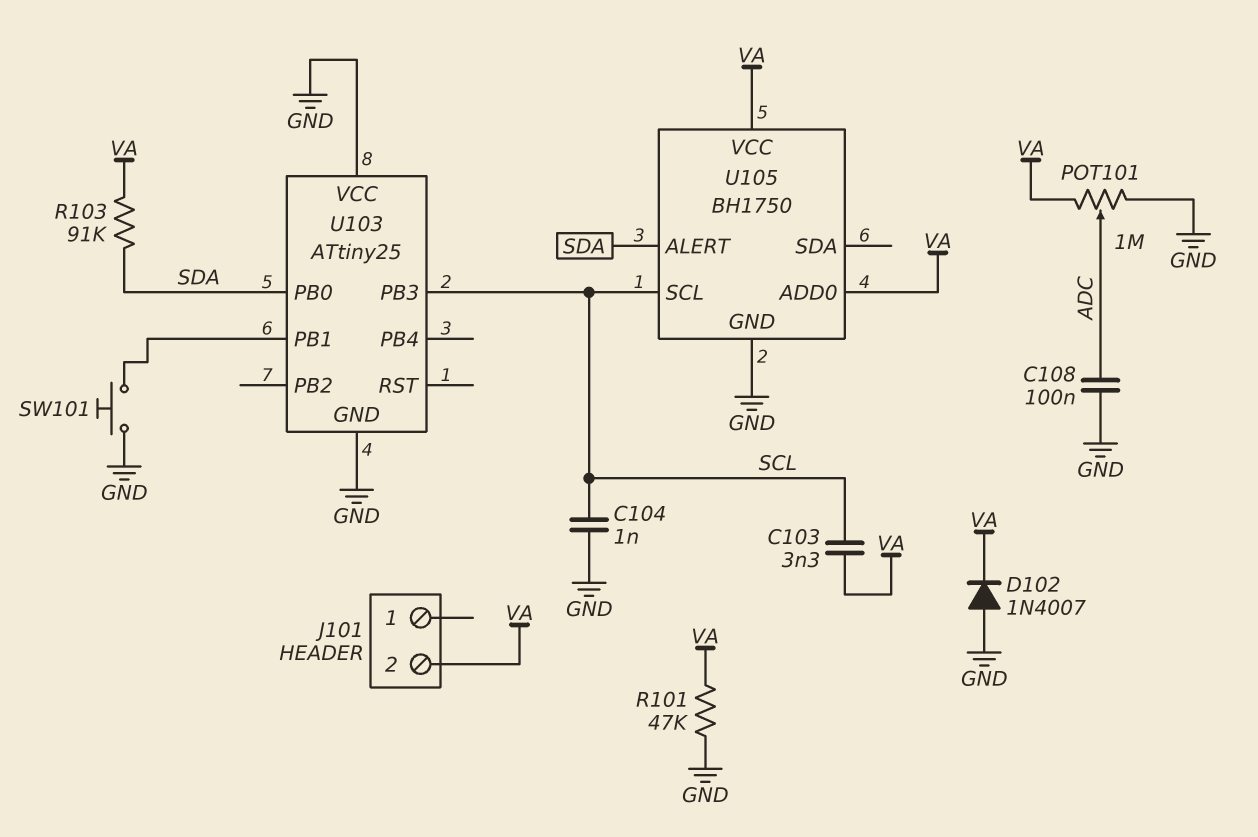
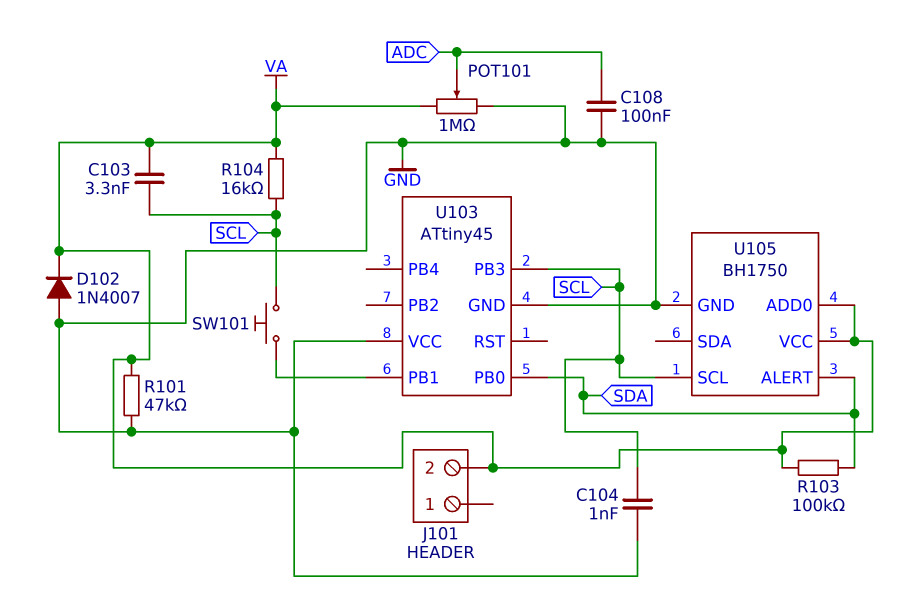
R103: 91k (SDA, VA) -> 100k (SDA, VA)
R104: none -> 16k (SCL, VA)
SW101: button (GND, U103/PB1) -> button (SCL, U103/PB1)
U103: ATtiny25 -> ATtiny45

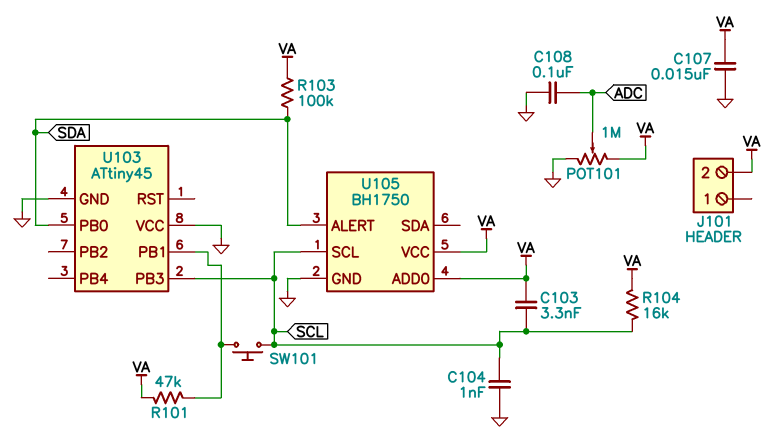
C107: none -> 15nF (GND, VA)
D102: diode 1N4007 (A GND, K VA) -> none
R101: 47k (GND, VA) -> 47k (U103/PB1, VA)

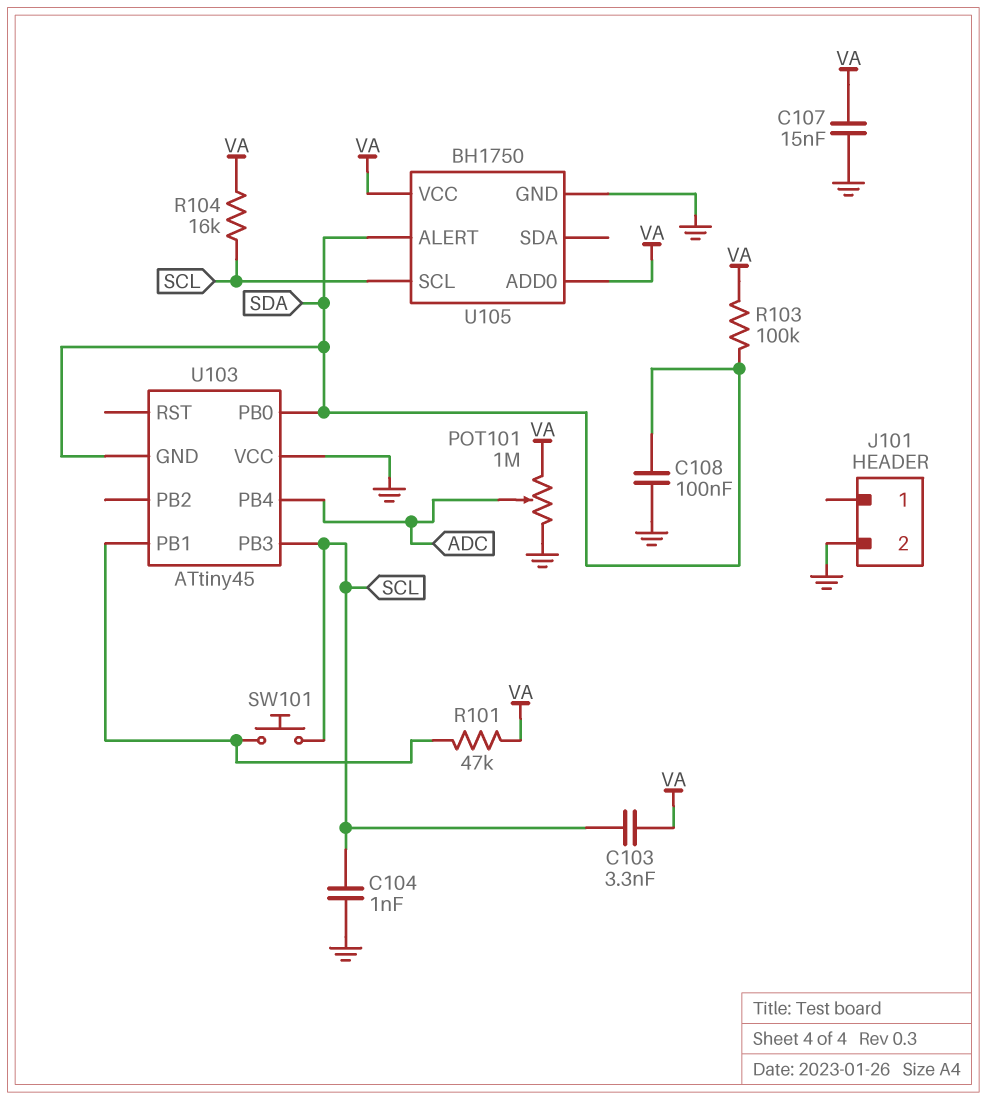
C108: 100nF (ADC, GND) -> 100nF (GND, SDA)
J101 pin 2: VA -> GND
U103 pin GND: GND -> SDA
U103 pin PB4: none -> ADC

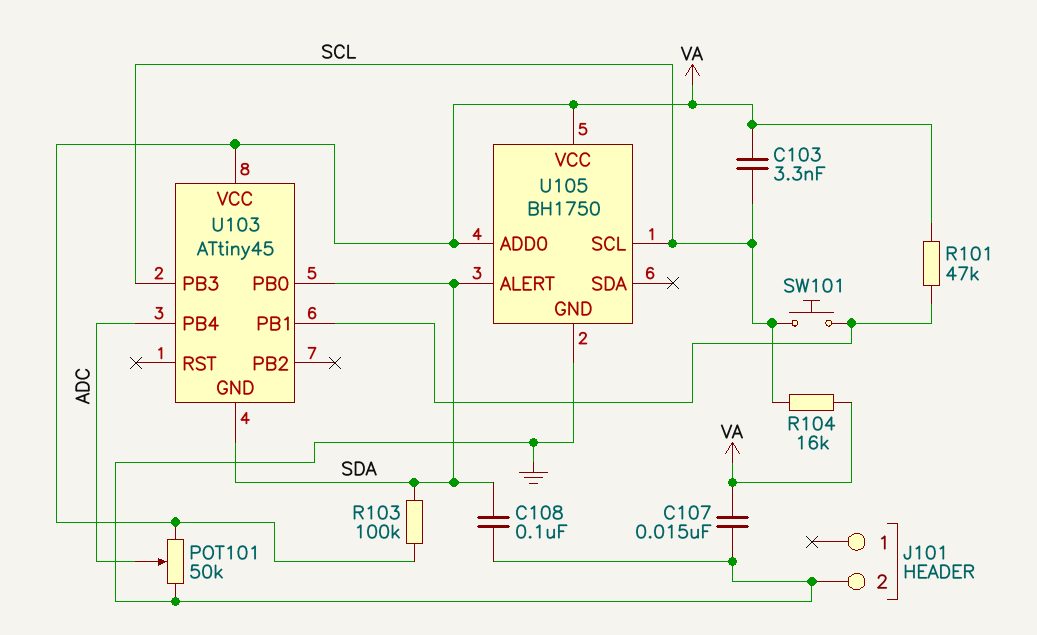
C104: 1nF (GND, SCL) -> none
POT101: 1M (GND, VA, wiper ADC) -> 50k (GND, VA, wiper ADC)
U103 pin VCC: GND -> VA

